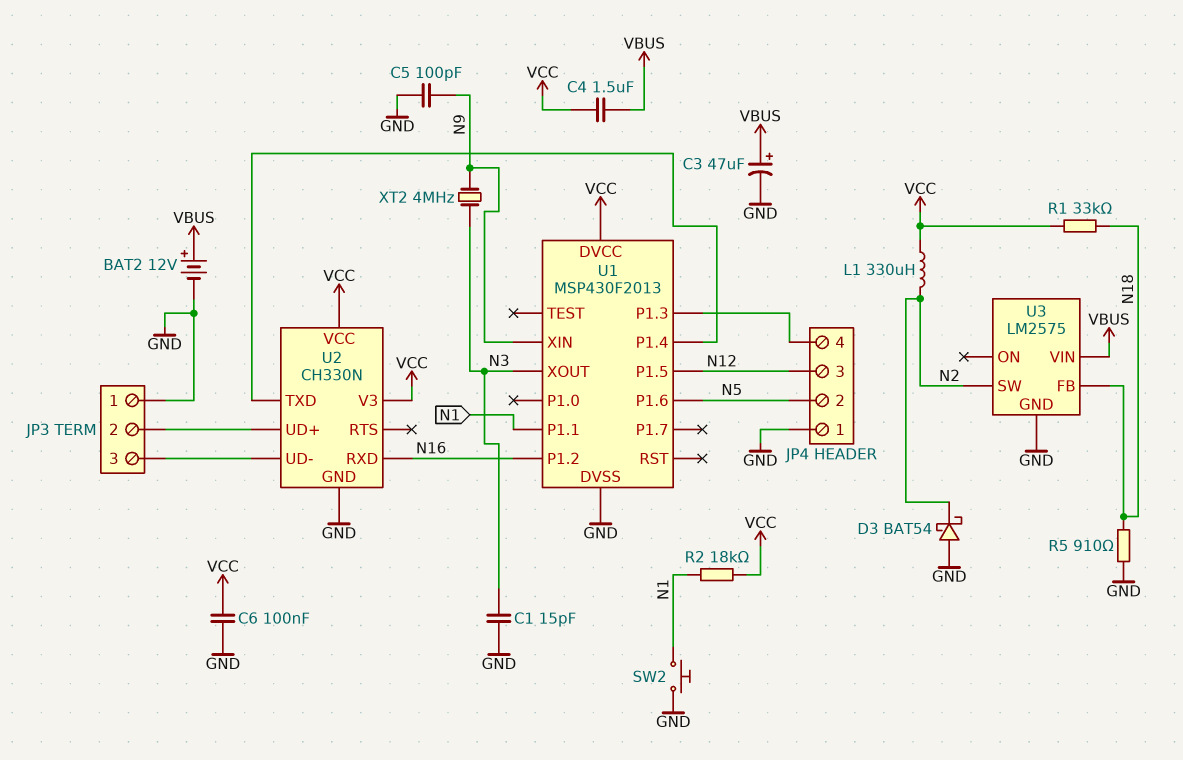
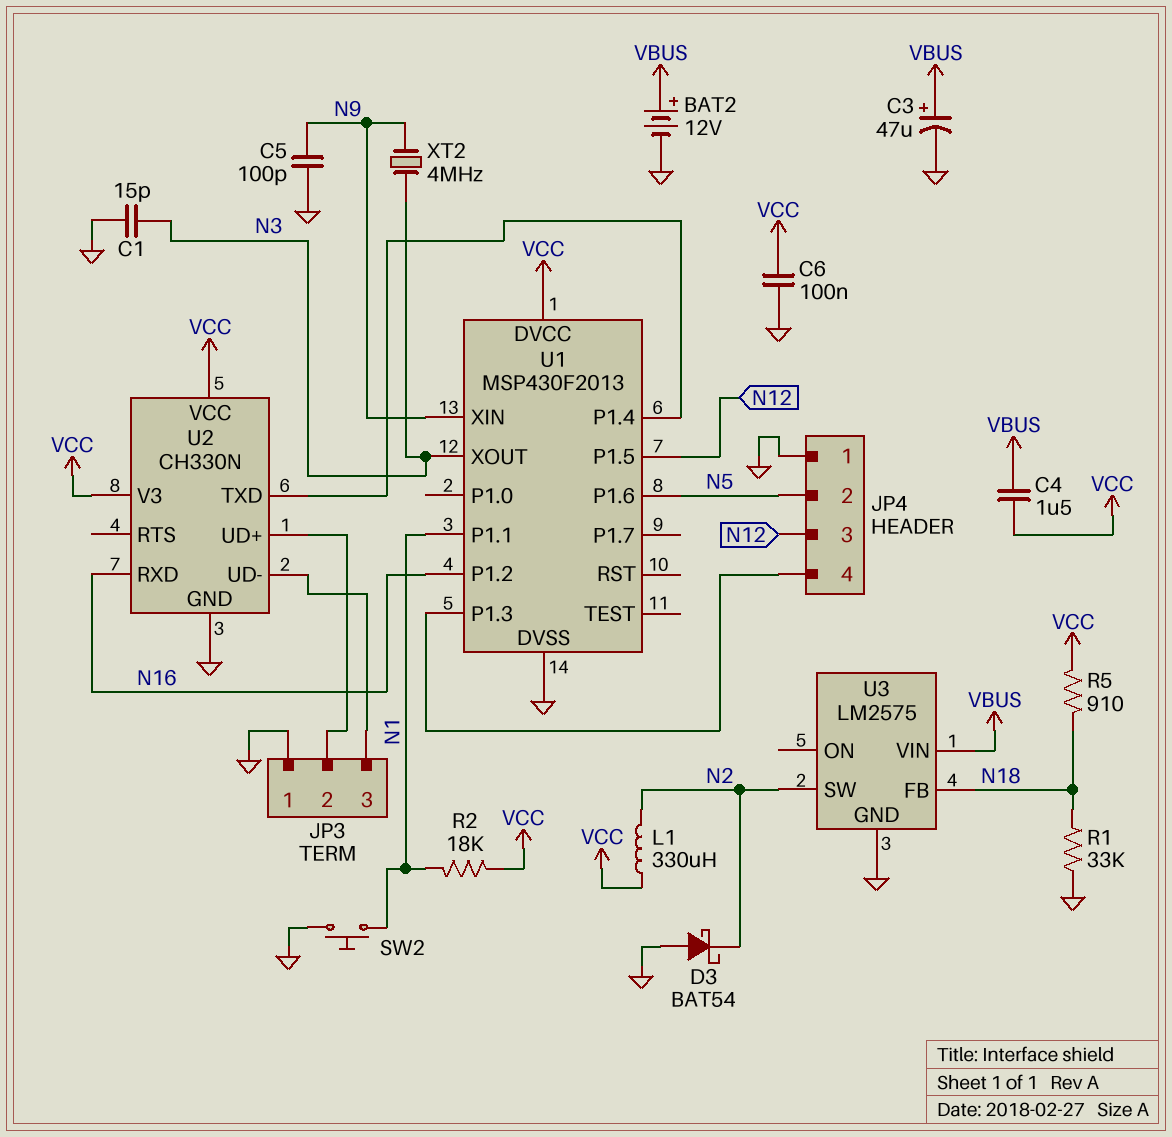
R1: 33k (N18, VCC) -> 33k (GND, N18)
R5: 910 (GND, N18) -> 910 (N18, VCC)

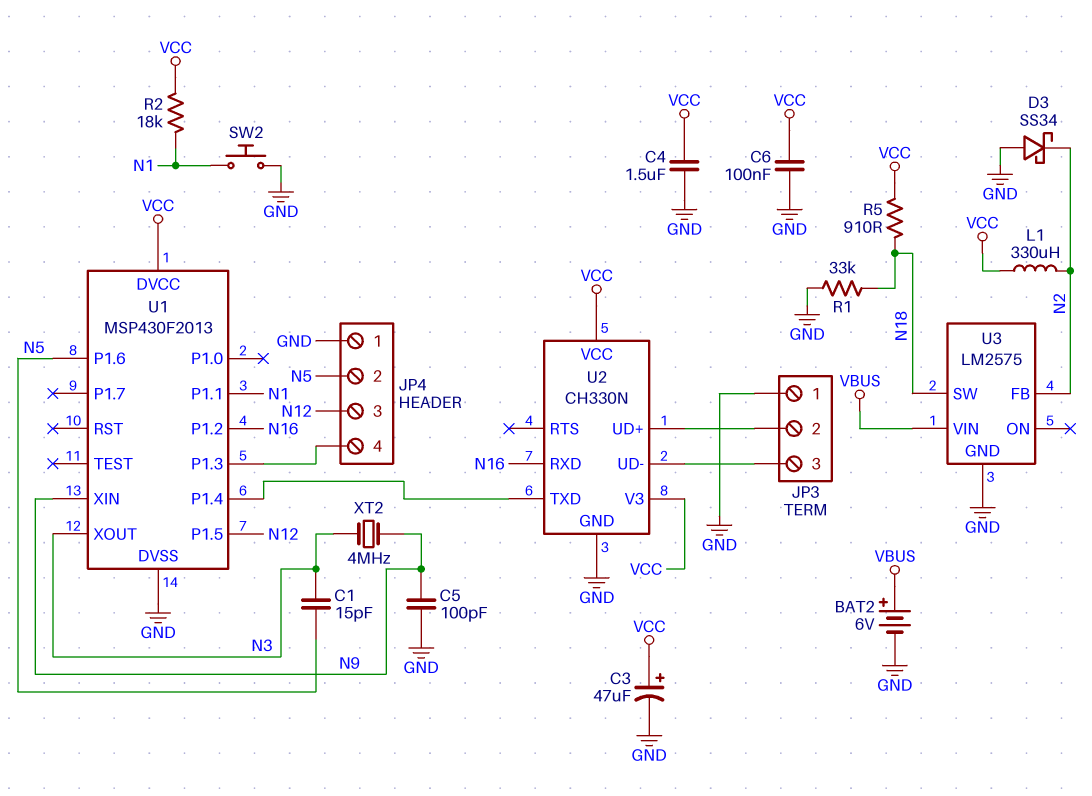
BAT2: 12V (plus VBUS, minus GND) -> 6V (plus VBUS, minus GND)
C1: 15pF (GND, N3) -> 15pF (N3, N5)
C3: 47uF (plus VBUS, minus GND) -> 47uF (plus VCC, minus GND)
C4: 1.5uF (VBUS, VCC) -> 1.5uF (GND, VCC)
D3: schottky BAT54 (A GND, K N2) -> schottky SS34 (A GND, K N2)
U3 pin FB: N18 -> N2
U3 pin SW: N2 -> N18

